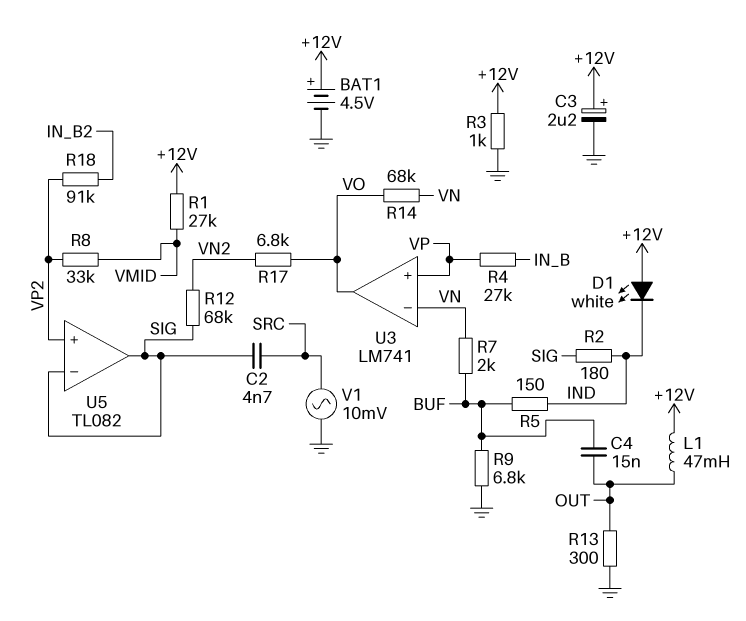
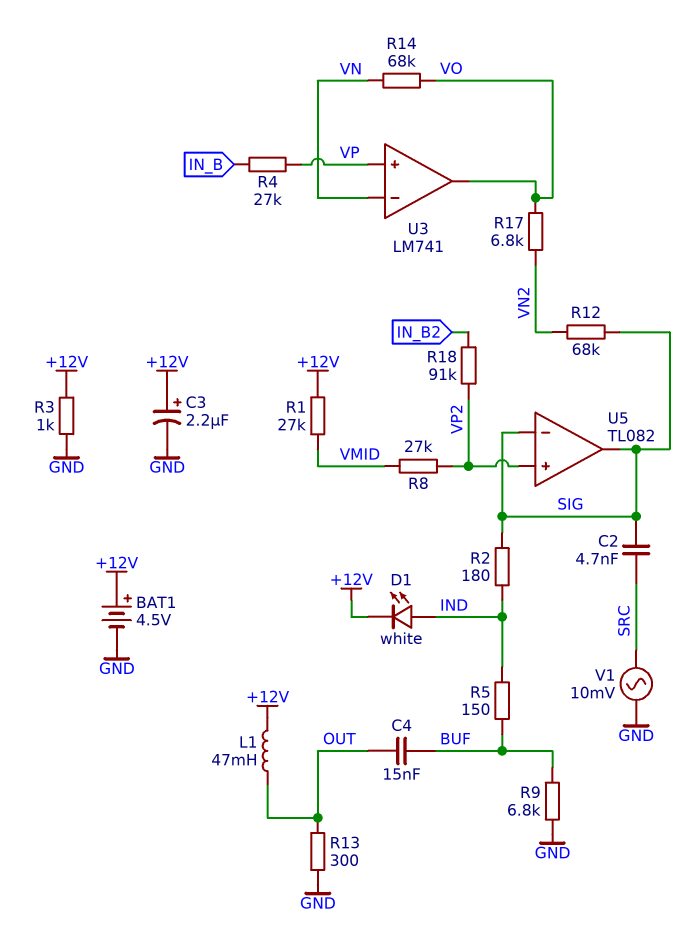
D1: LED white (A +12V, K IND) -> LED white (A IND, K +12V)
R7: 2k (BUF, VN) -> none
R8: 33k (VMID, VP2) -> 27k (VMID, VP2)

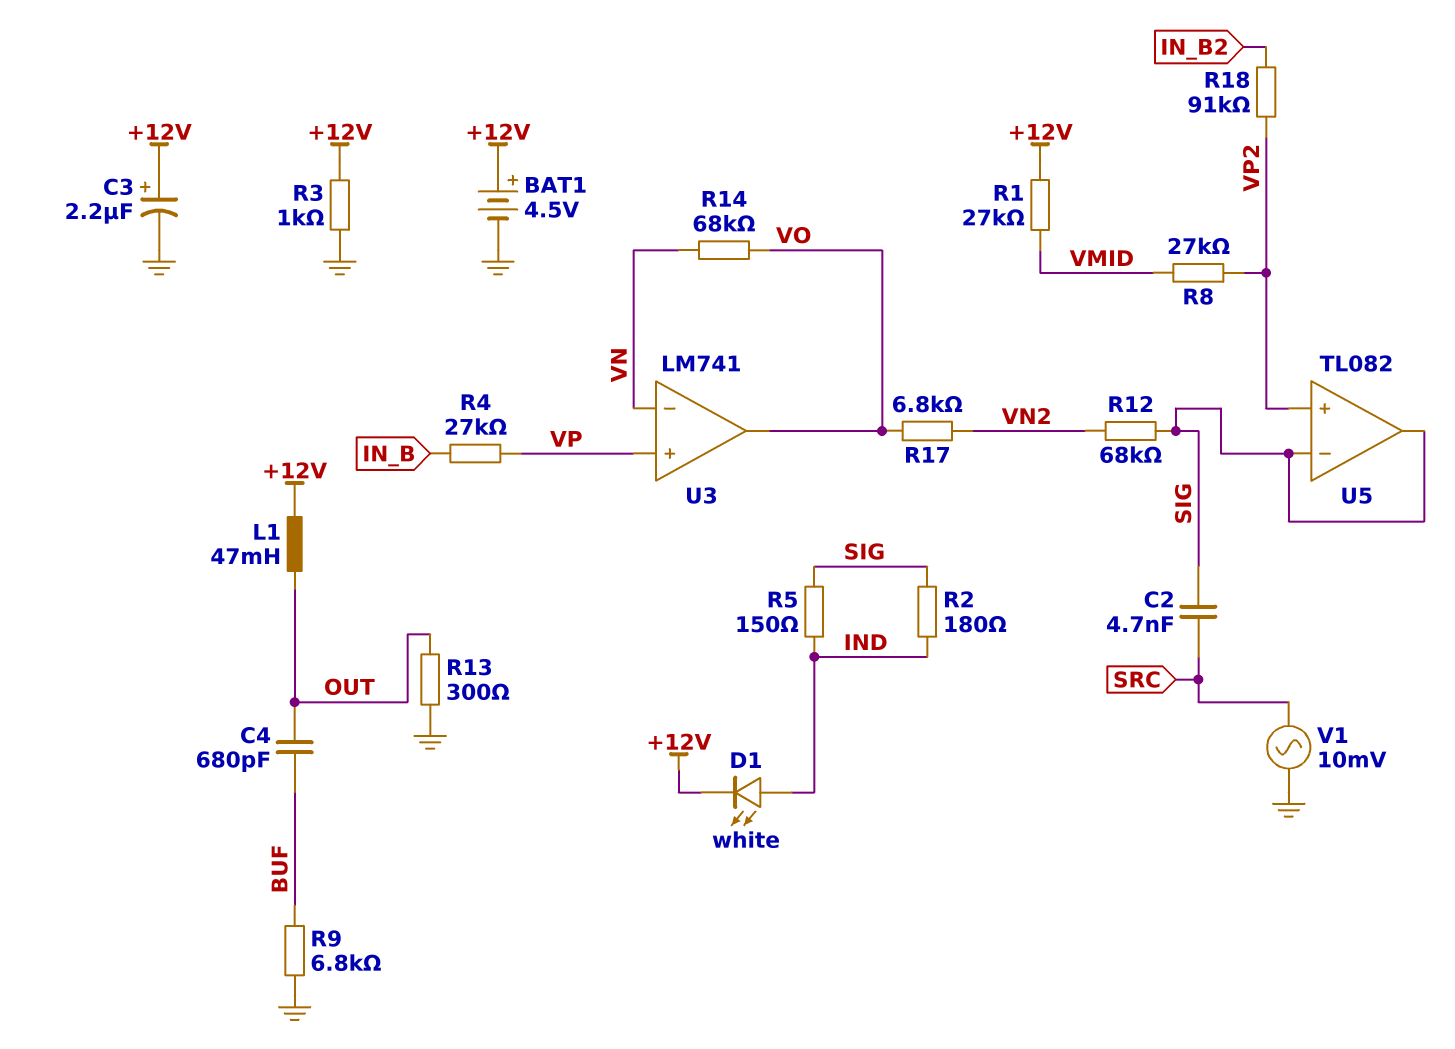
C4: 15nF (BUF, OUT) -> 680pF (BUF, OUT)
R5: 150 (BUF, IND) -> 150 (IND, SIG)

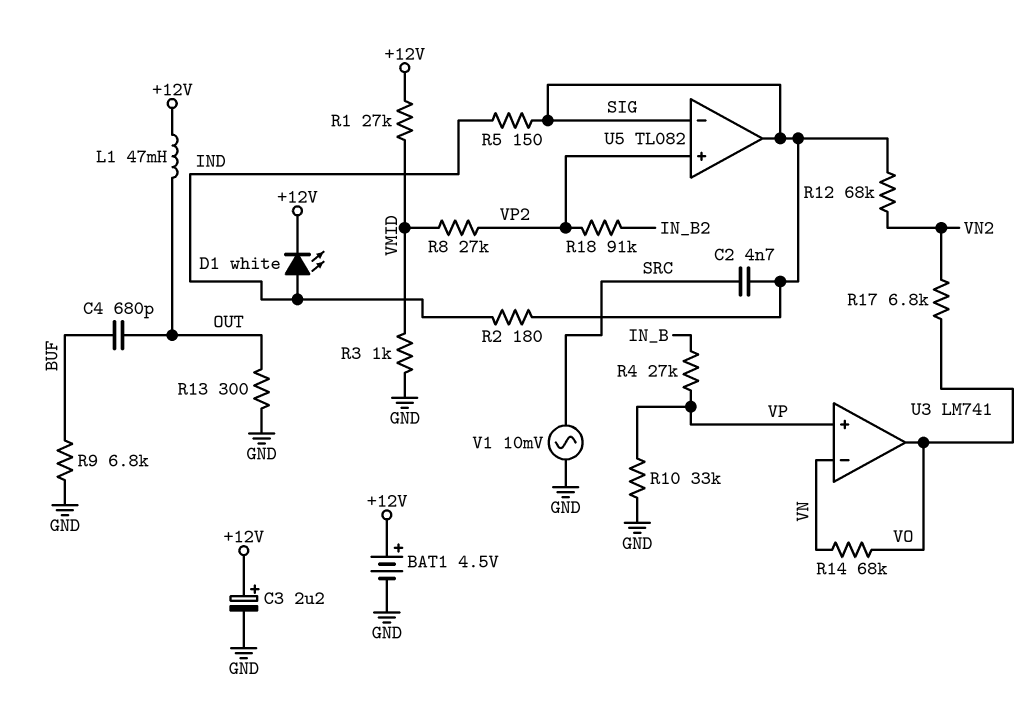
R3: 1k (+12V, GND) -> 1k (GND, VMID)
R10: none -> 33k (GND, VP)

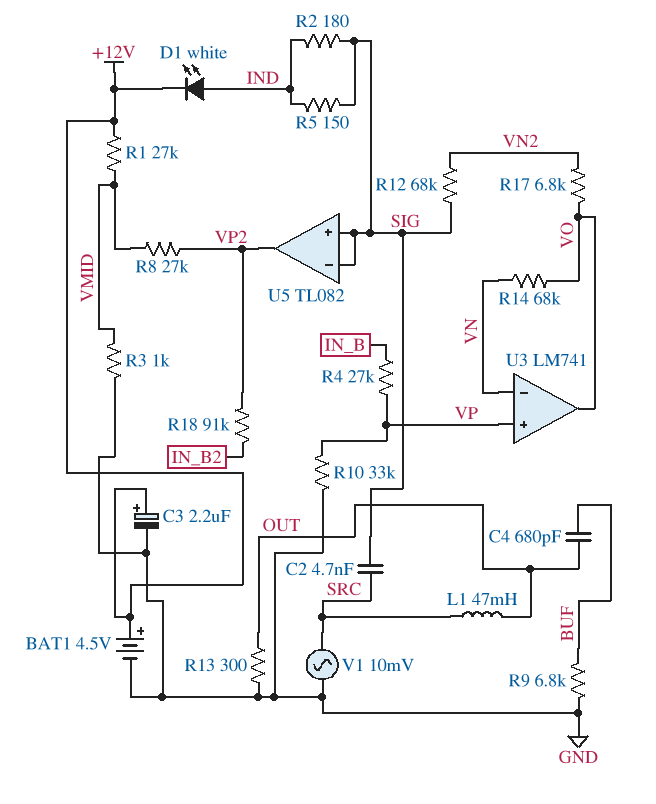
L1: 47mH (+12V, OUT) -> 47mH (OUT, SRC)
U5 pin in+: VP2 -> SIG
U5 pin out: SIG -> VP2

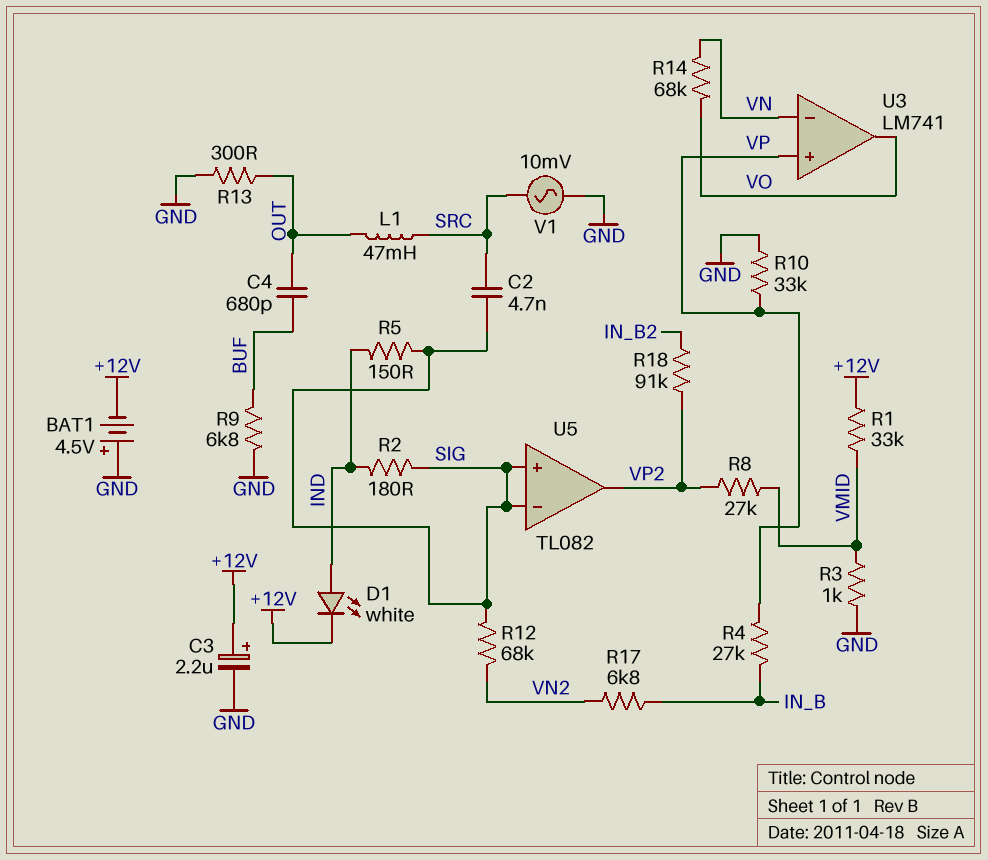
BAT1: 4.5V (plus +12V, minus GND) -> 4.5V (plus GND, minus +12V)
R1: 27k (+12V, VMID) -> 33k (+12V, VMID)
R17: 6.8k (VN2, VO) -> 6.8k (IN_B, VN2)

